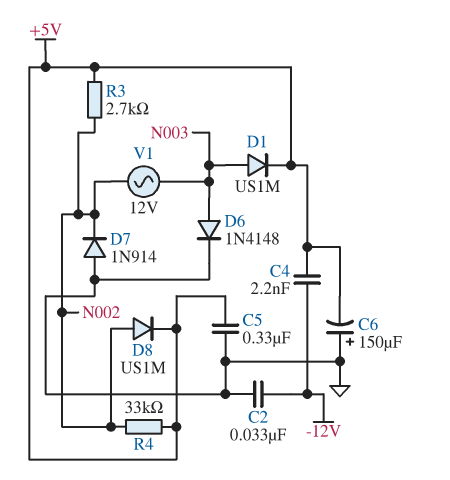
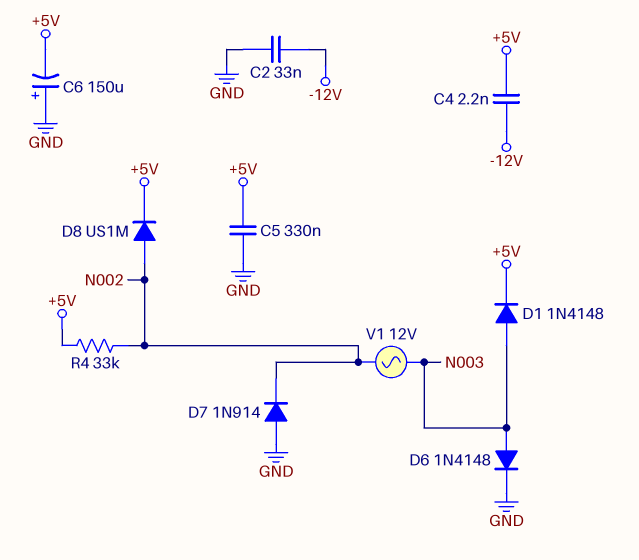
D1: diode US1M (A N003, K +5V) -> diode 1N4148 (A N003, K +5V)
R3: 2.7k (+5V, N002) -> none

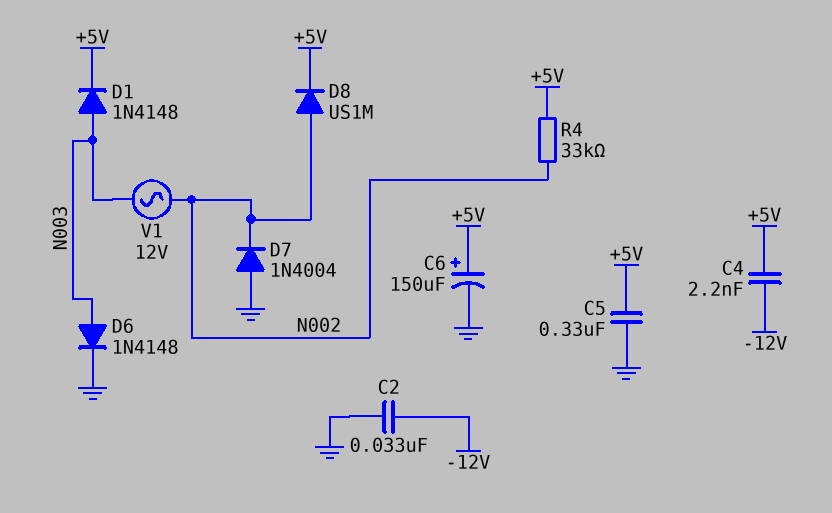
C6: 150uF (plus GND, minus +5V) -> 150uF (plus +5V, minus GND)
D7: diode 1N914 (A GND, K N002) -> diode 1N4004 (A GND, K N002)

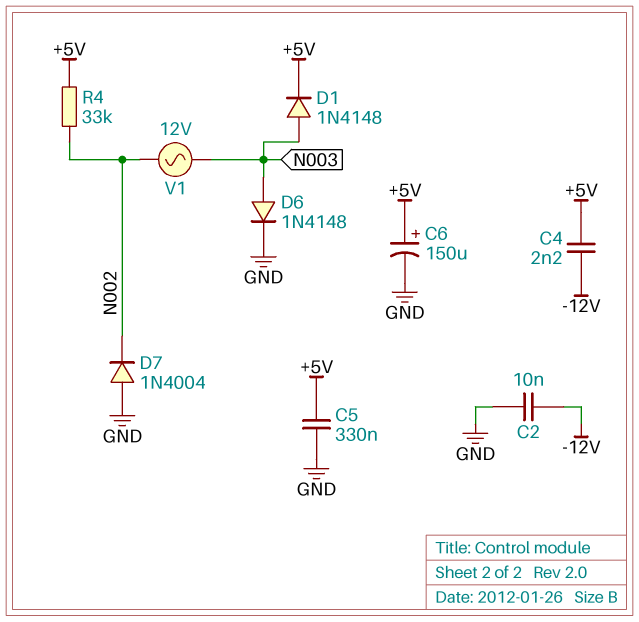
C2: 33nF (-12V, GND) -> 10nF (-12V, GND)
D8: diode US1M (A N002, K +5V) -> none

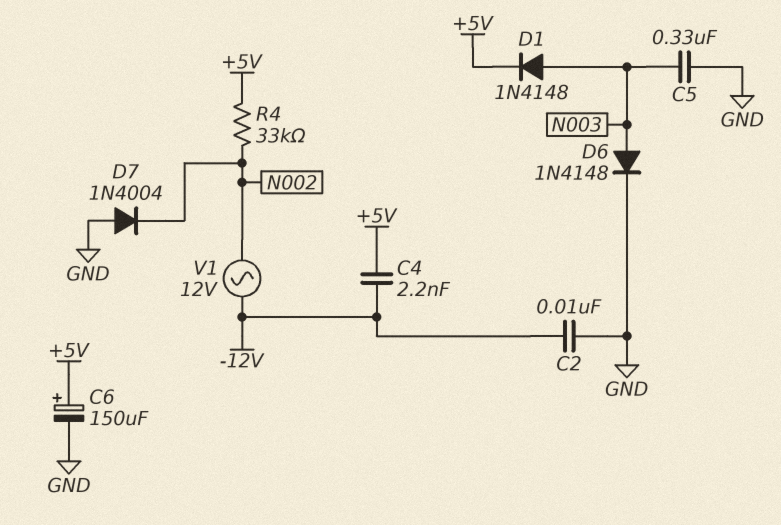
C5: 330nF (+5V, GND) -> 330nF (GND, N003)
V1: AC 12V (N002, N003) -> AC 12V (-12V, N002)

